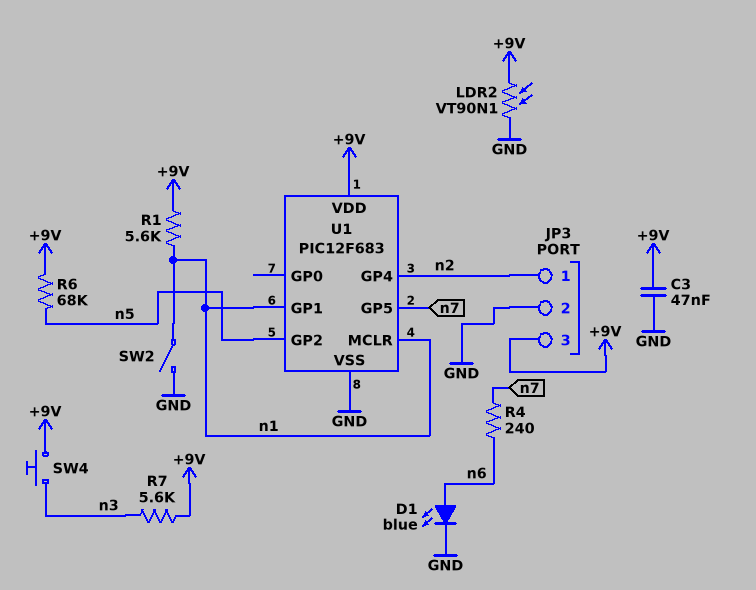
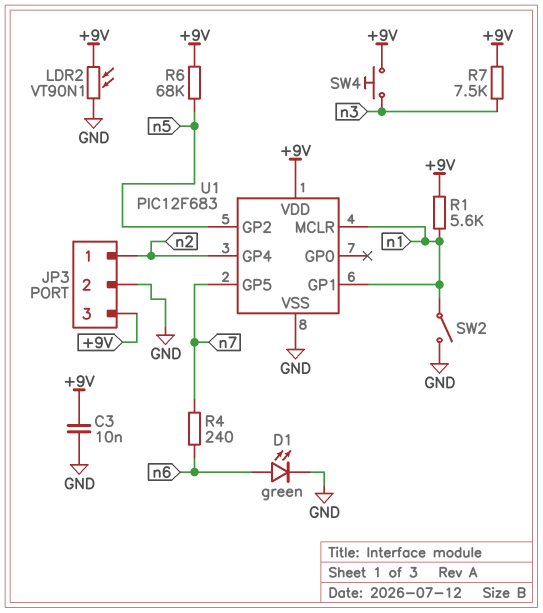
C3: 47nF (+9V, GND) -> 10nF (+9V, GND)
D1: LED blue (A n6, K GND) -> LED green (A n6, K GND)
R7: 5.6k (+9V, n3) -> 7.5k (+9V, n3)

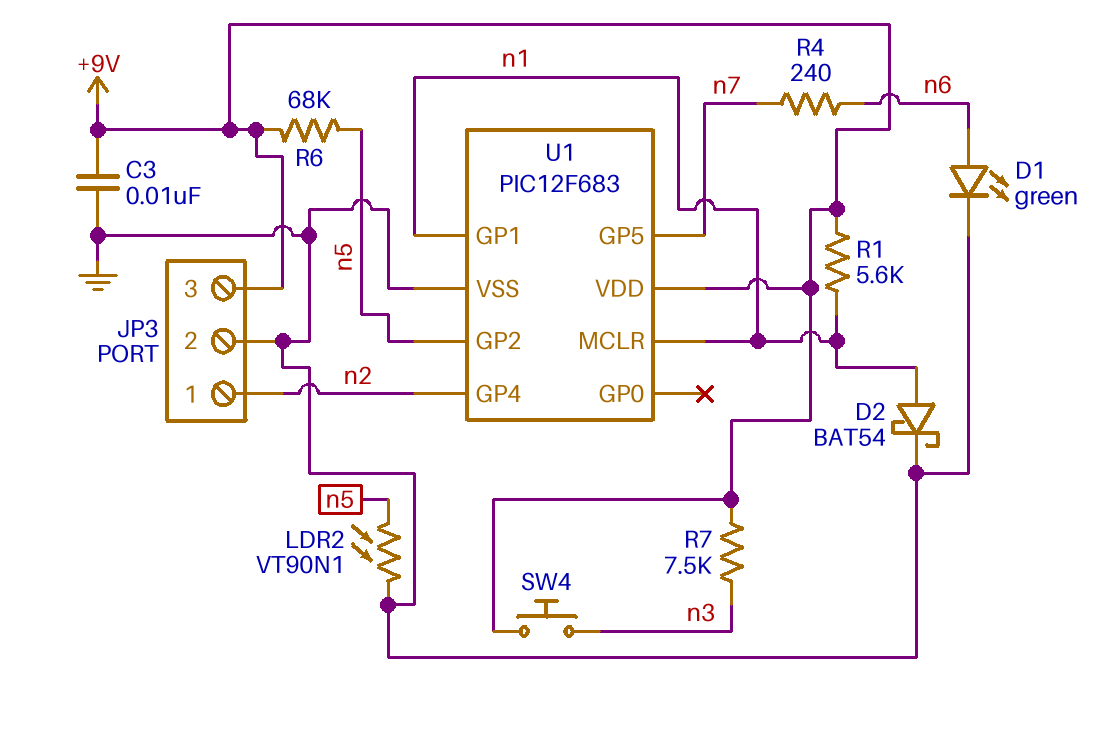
D2: none -> schottky BAT54 (A n1, K GND)
LDR2: VT90N1 (+9V, GND) -> VT90N1 (GND, n5)
SW2: switch (GND, n1) -> none

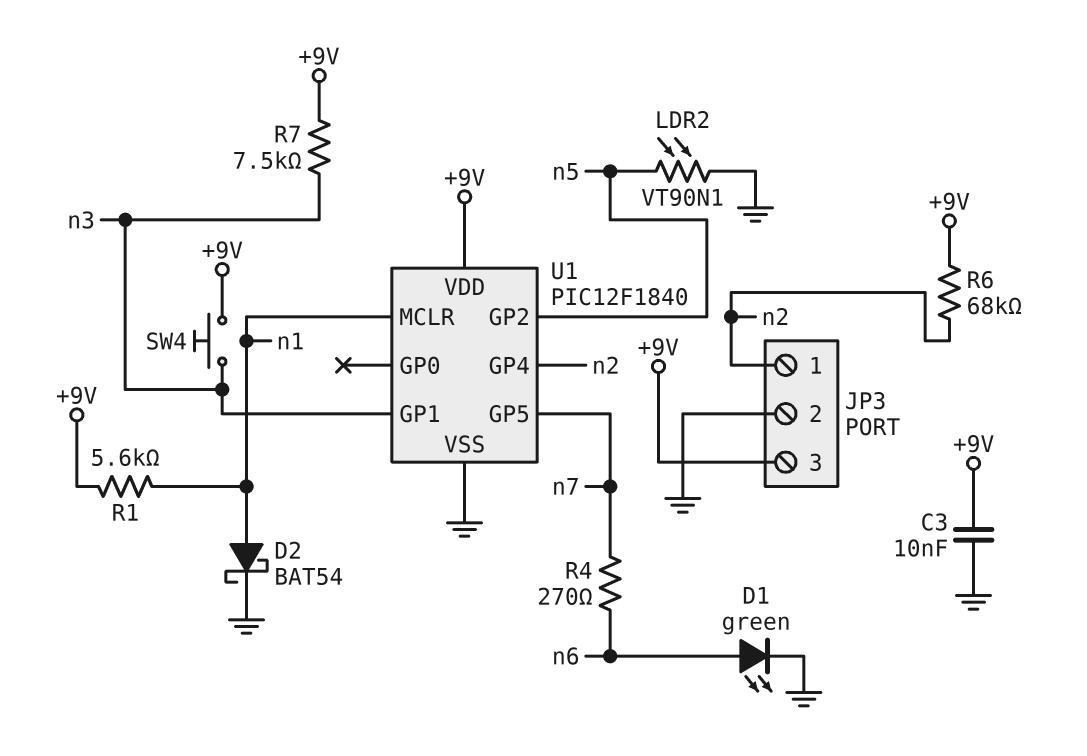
R4: 240 (n6, n7) -> 270 (n6, n7)
R6: 68k (+9V, n5) -> 68k (+9V, n2)
U1: PIC12F683 -> PIC12F1840
U1 pin GP1: n1 -> n3

